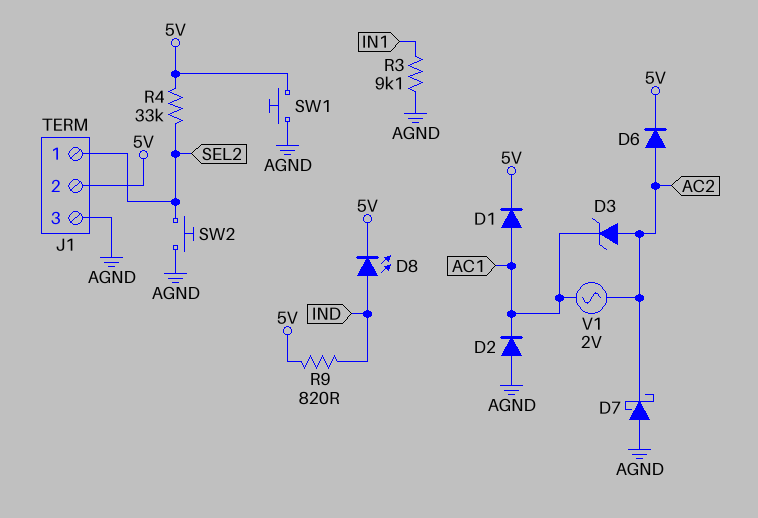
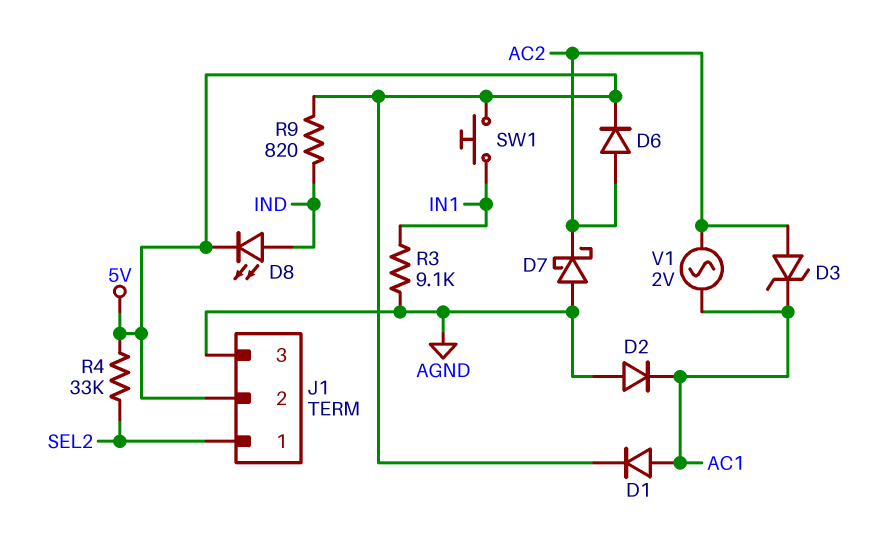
SW1: button (5V, AGND) -> button (5V, IN1)
SW2: button (AGND, SEL2) -> none

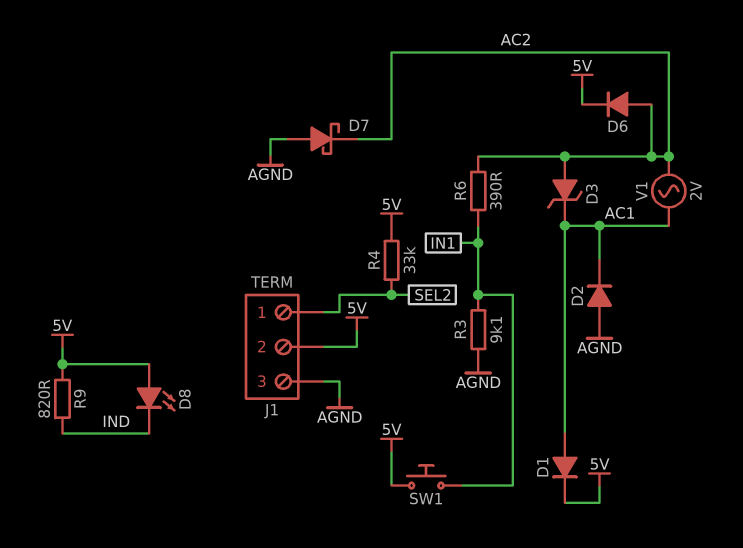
D8: LED (A IND, K 5V) -> LED (A 5V, K IND)
R6: none -> 390 (AC2, IN1)

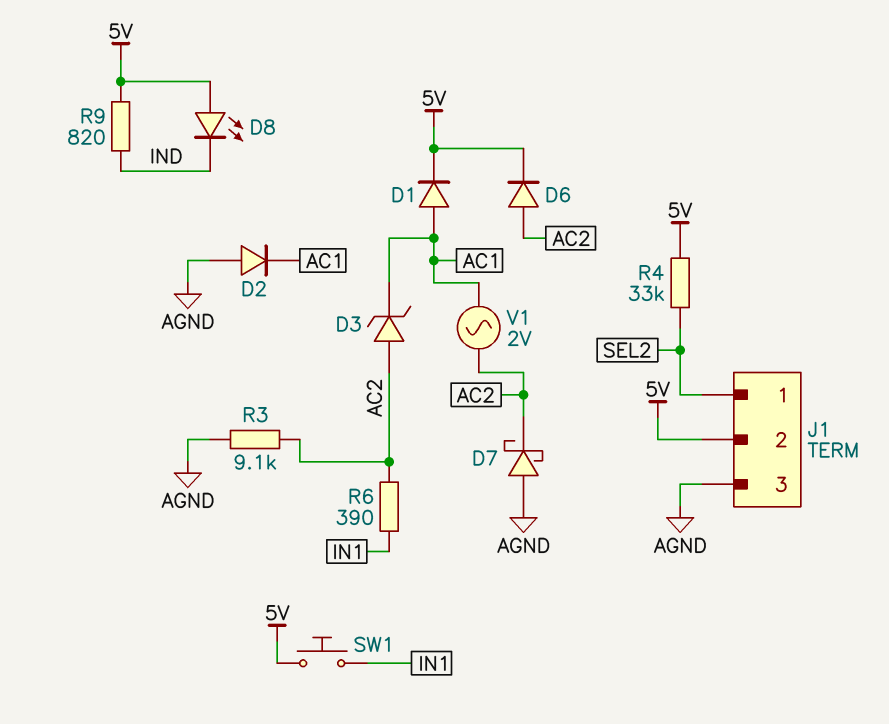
R3: 9.1k (AGND, IN1) -> 9.1k (AC2, AGND)

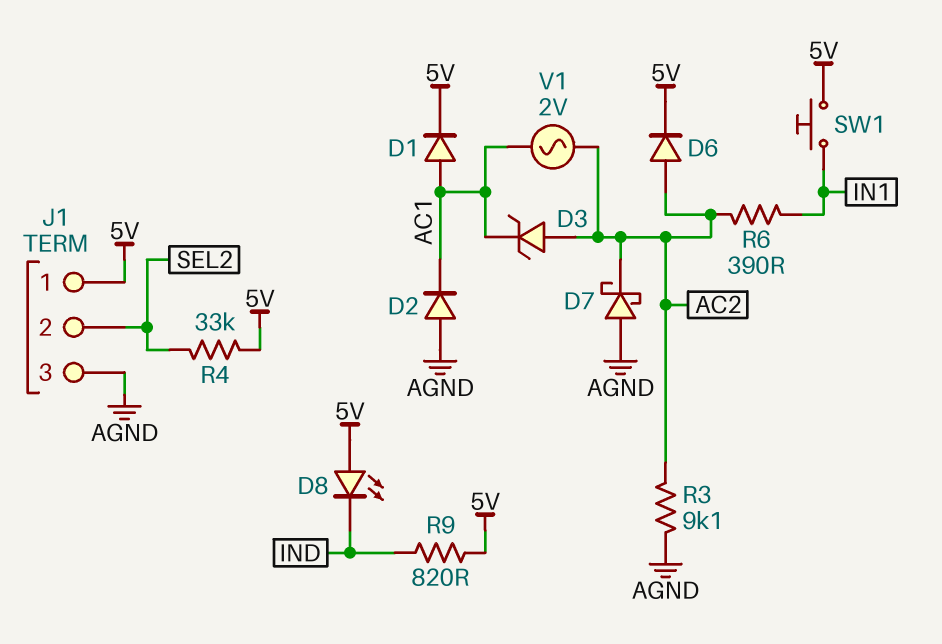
J1 pin 1: SEL2 -> 5V
J1 pin 2: 5V -> SEL2

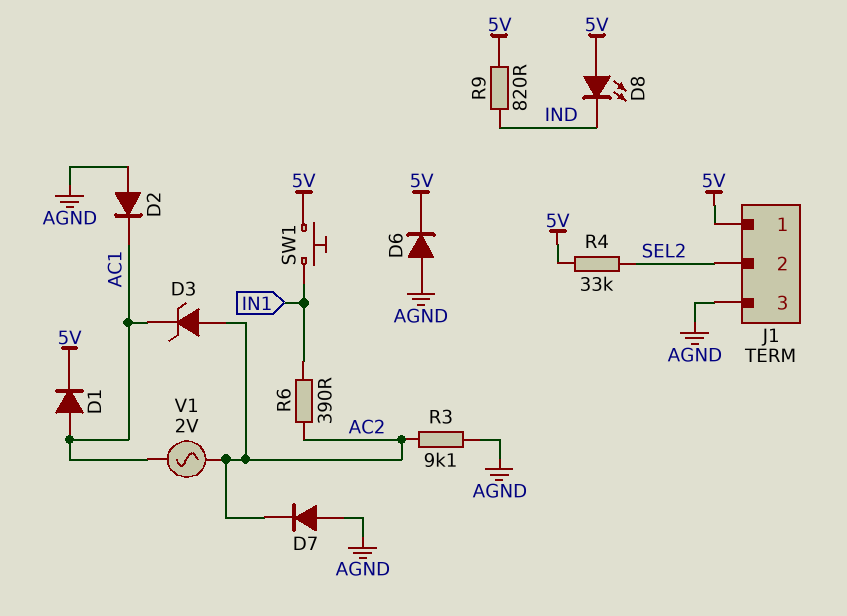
D6: diode (A AC2, K 5V) -> diode (A AGND, K 5V)
D7: schottky (A AGND, K AC2) -> diode (A AGND, K AC2)

